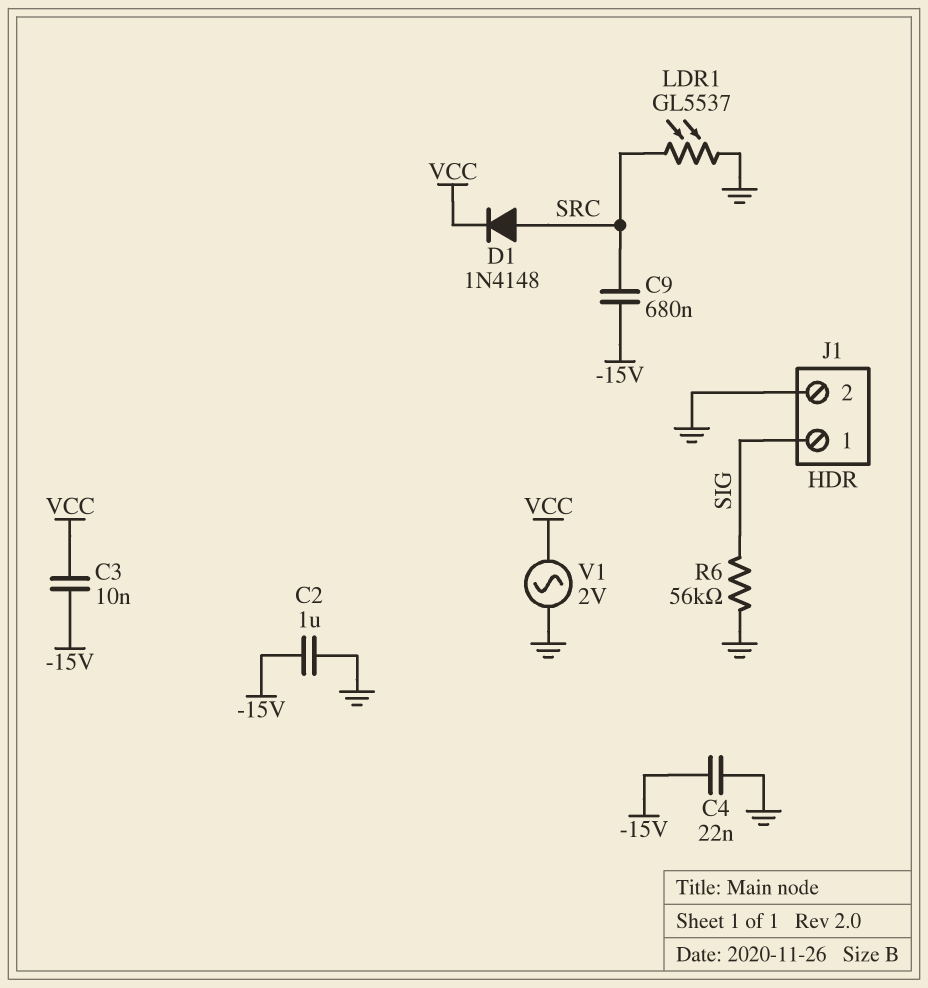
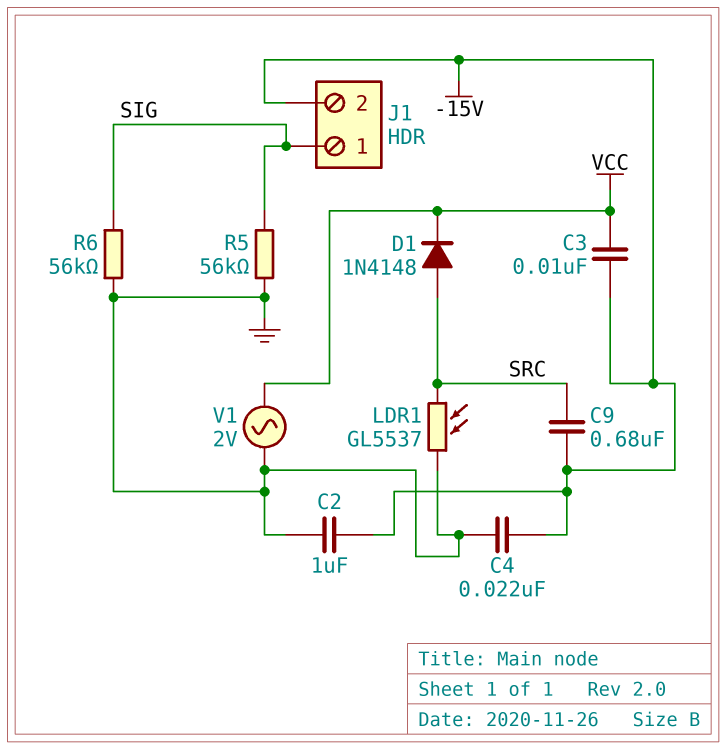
J1 pin 2: GND -> -15V
R5: none -> 56k (GND, SIG)

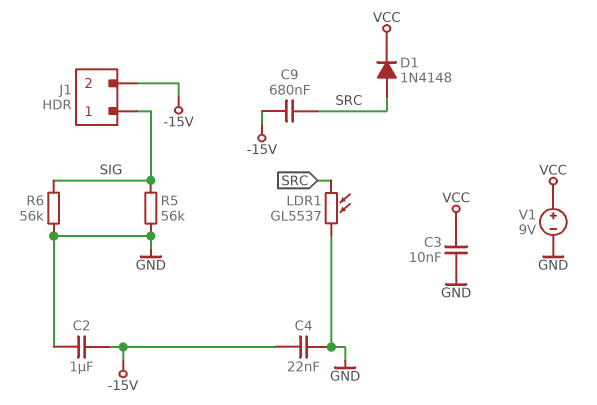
C3: 10nF (-15V, VCC) -> 10nF (GND, VCC)
V1: AC 2V (GND, VCC) -> 9V (plus VCC, minus GND)

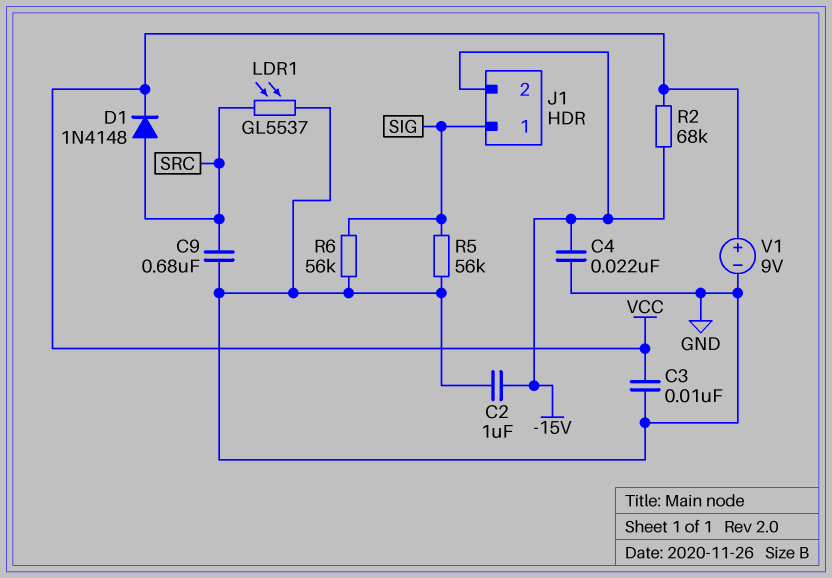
C9: 680nF (-15V, SRC) -> 680nF (GND, SRC)
R2: none -> 68k (-15V, VCC)

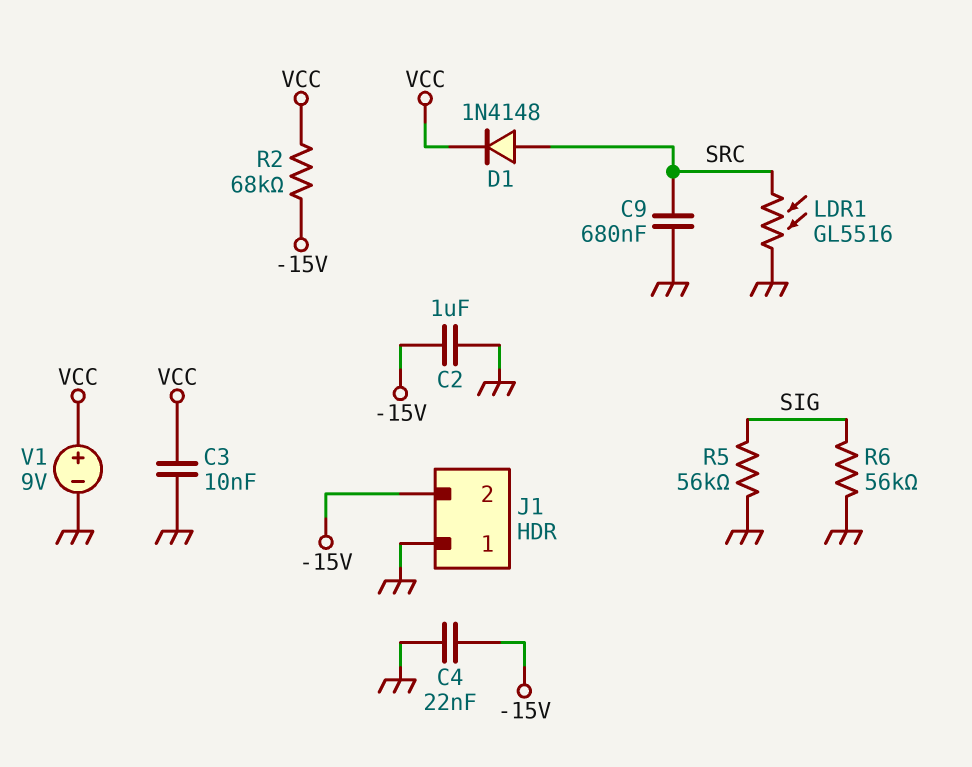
J1 pin 1: SIG -> GND
LDR1: GL5537 (GND, SRC) -> GL5516 (GND, SRC)

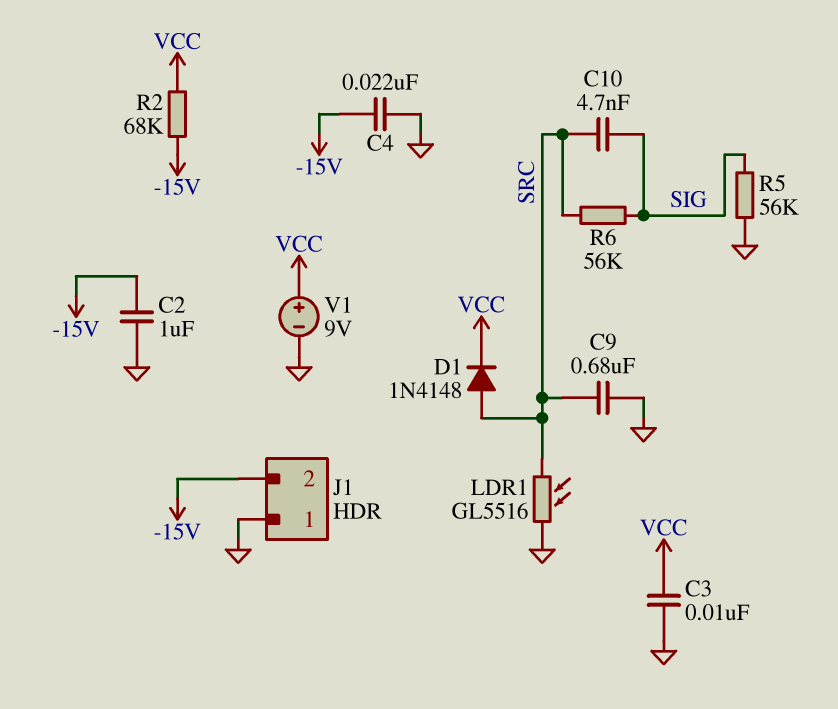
C10: none -> 4.7nF (SIG, SRC)
R6: 56k (GND, SIG) -> 56k (SIG, SRC)

